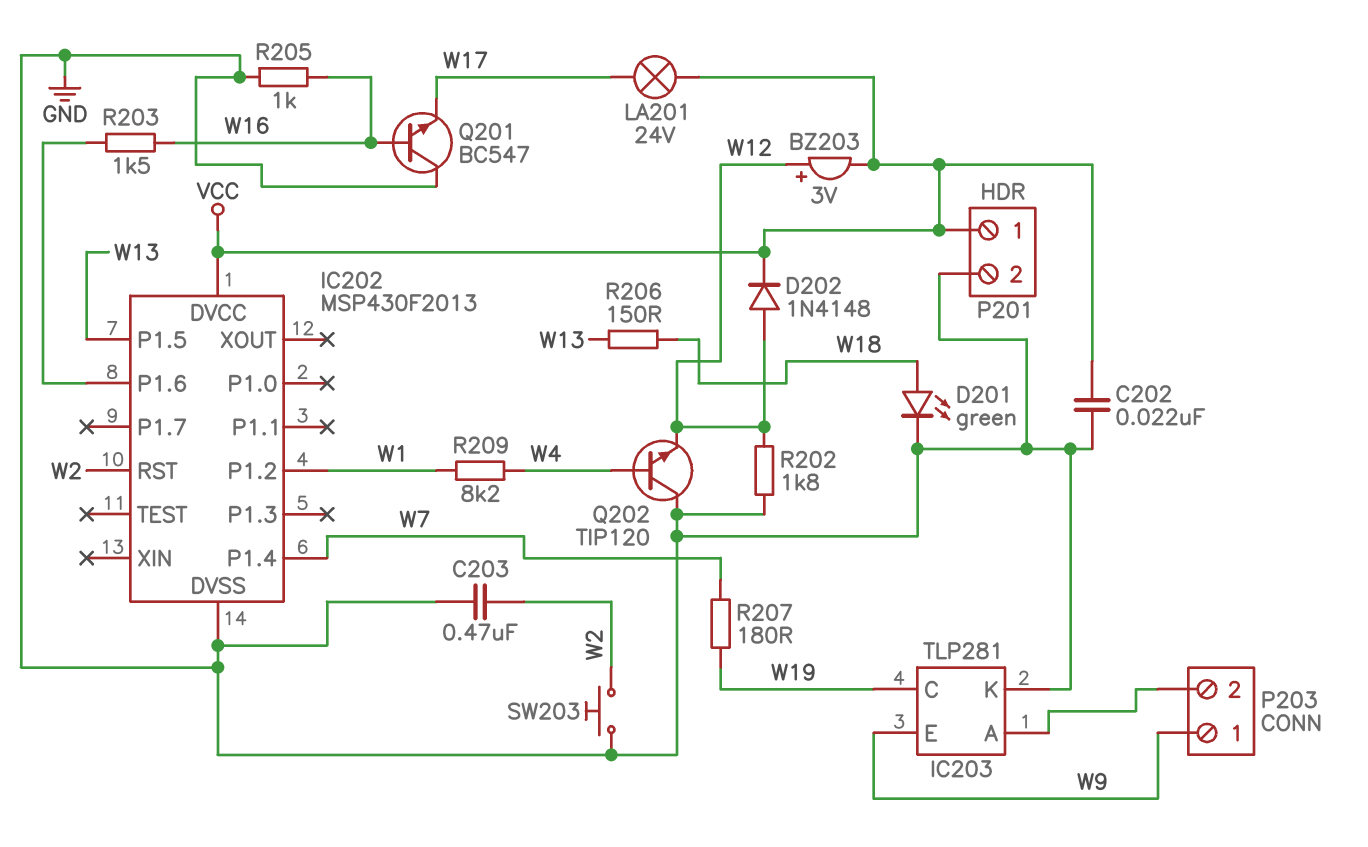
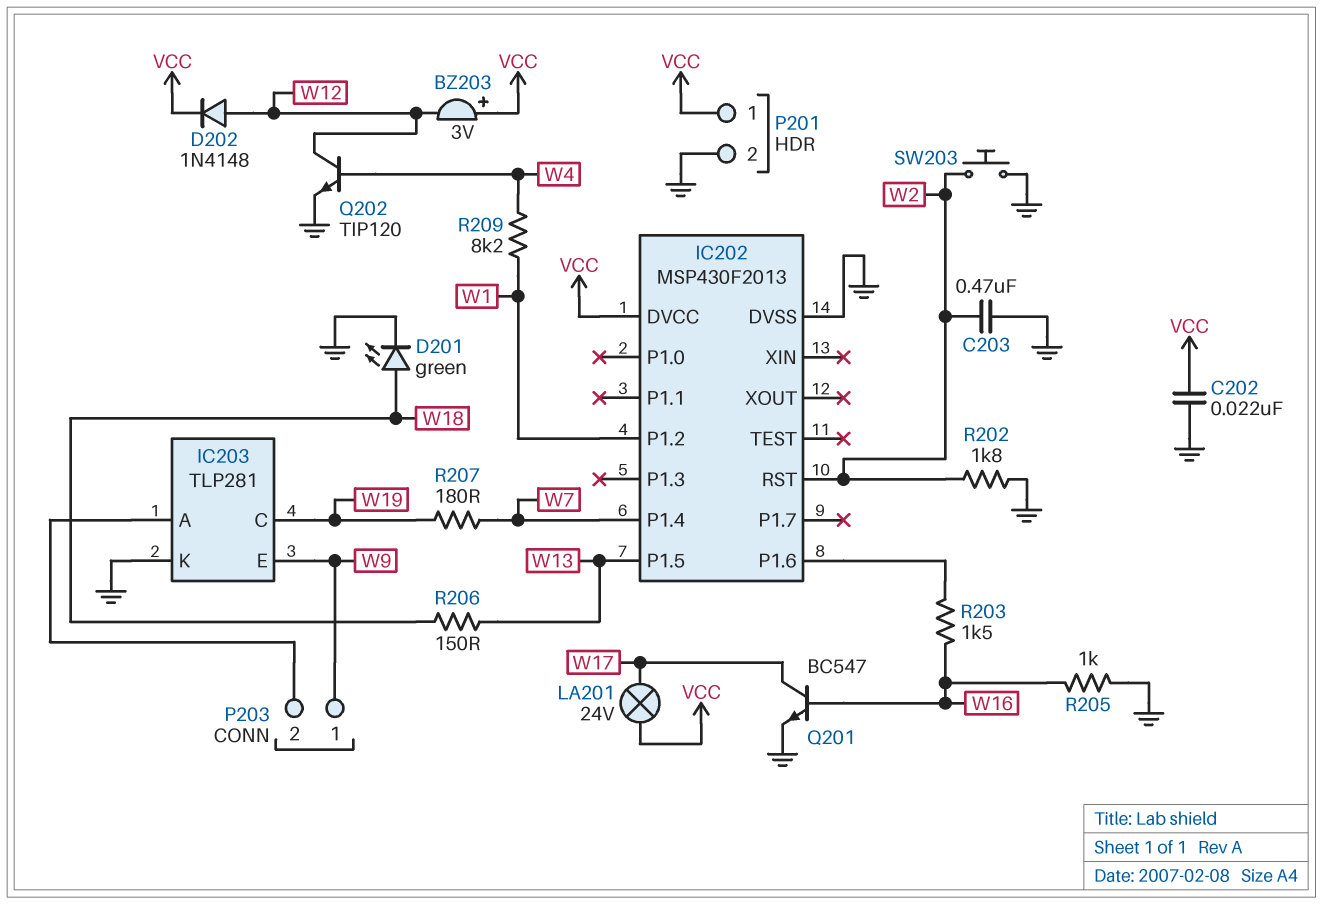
BZ203: buzzer 3V (plus W12, minus VCC) -> buzzer 3V (plus VCC, minus W12)
Q201: NPN BC547 (B W16, C GND, E W17) -> NPN BC547 (B W16, C W17, E GND)
Q202: NPN TIP120 (B W4, C GND, E W12) -> NPN TIP120 (B W4, C W12, E GND)
R202: 1.8k (GND, W12) -> 1.8k (GND, W2)

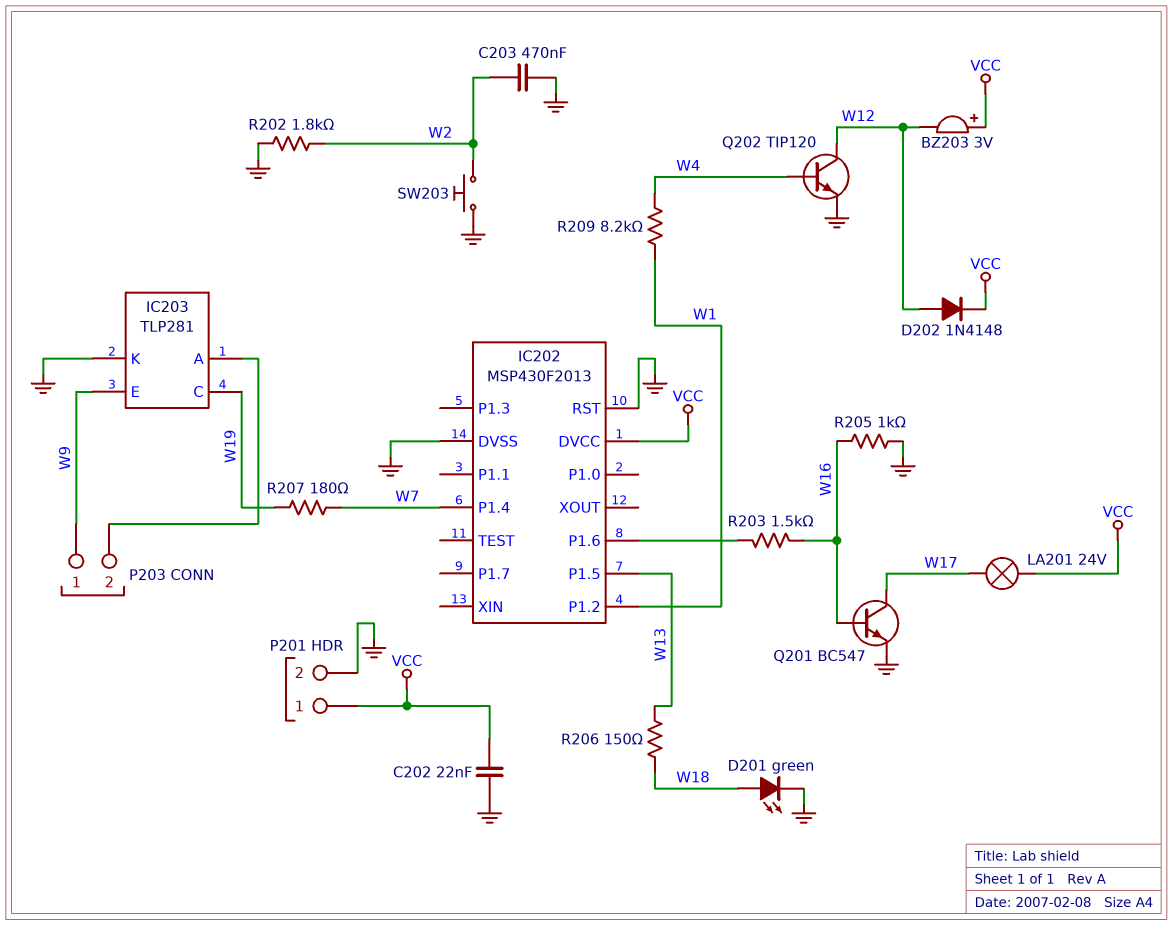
IC202 pin RST: W2 -> GND

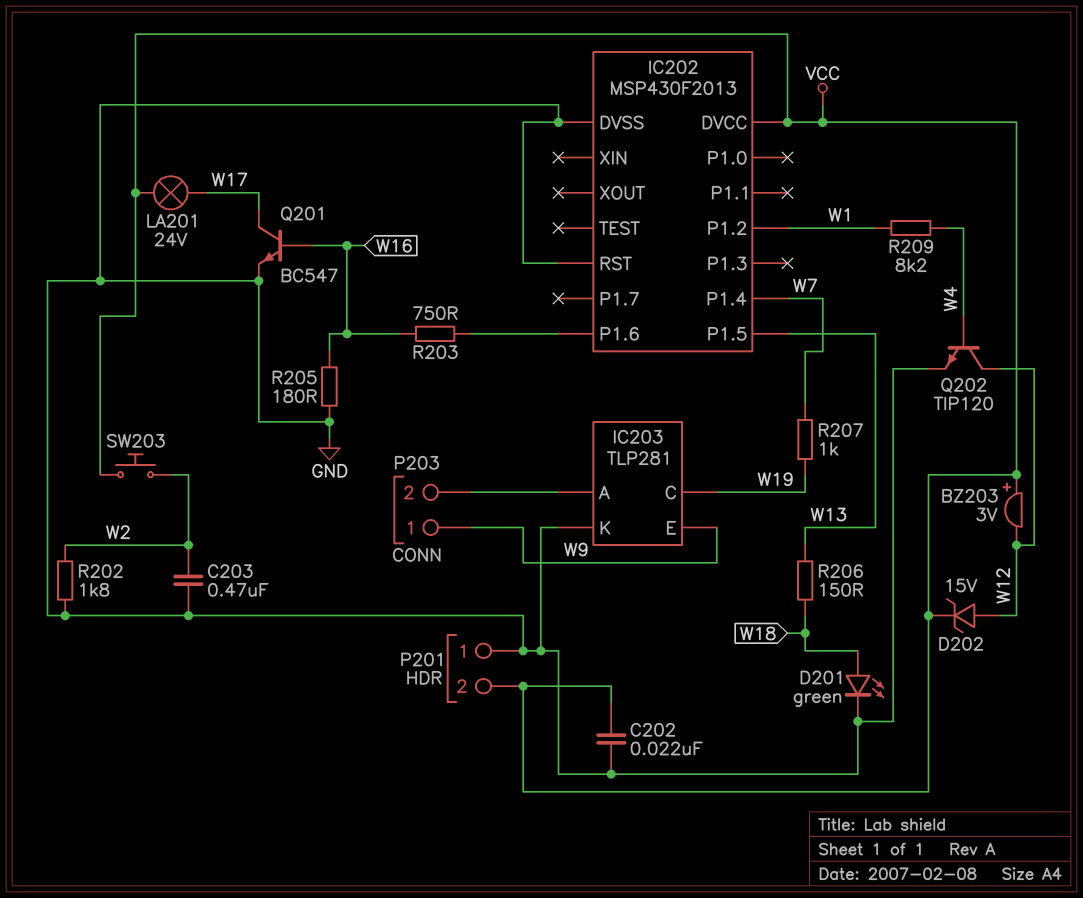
D202: diode 1N4148 (A W12, K VCC) -> zener 15V (A W12, K VCC)
P201 pin 1: VCC -> GND
P201 pin 2: GND -> VCC
R203: 1.5k (IC202/P1.6, W16) -> 750 (IC202/P1.6, W16)
R205: 1k (GND, W16) -> 180 (GND, W16)
R207: 180 (W7, W19) -> 1k (W7, W19)
SW203: button (GND, W2) -> button (VCC, W2)

